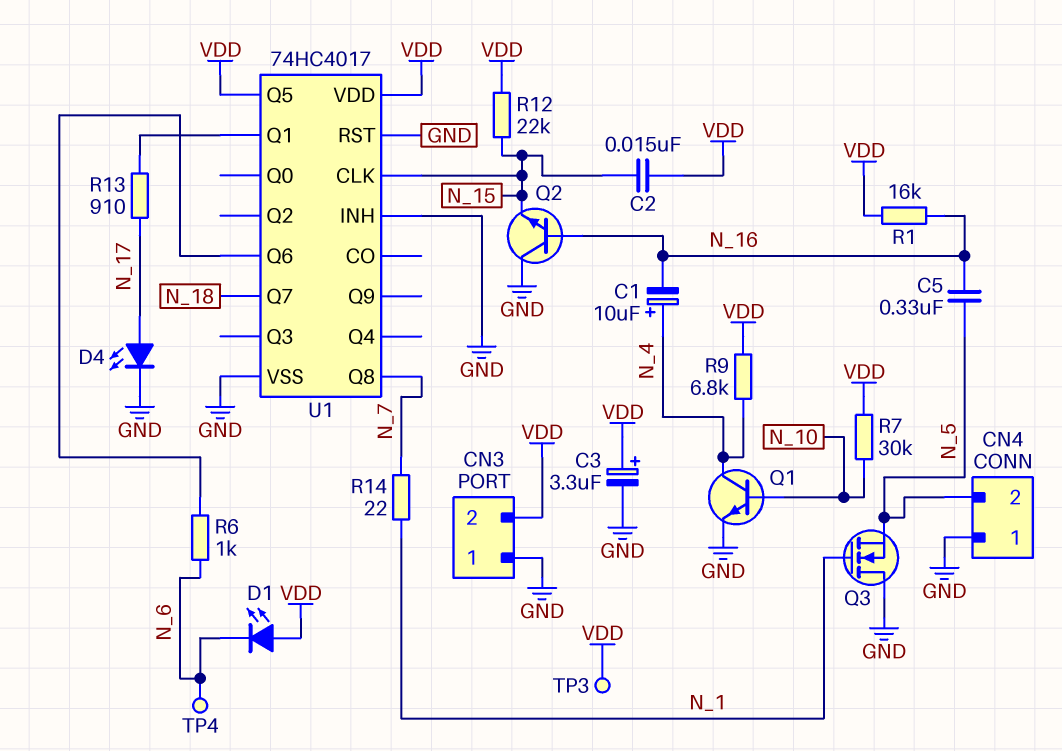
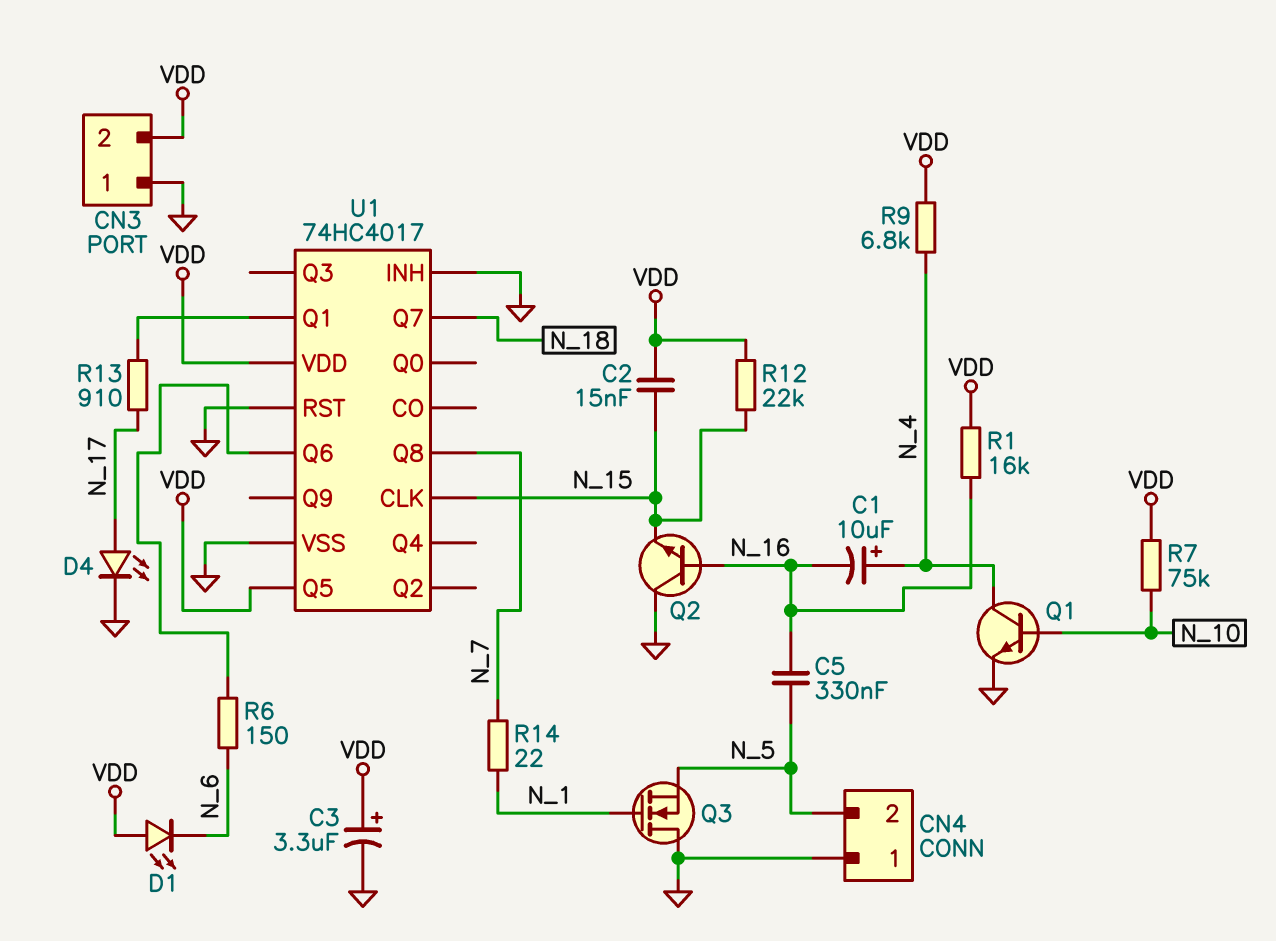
R6: 1k (N_6, U1/Q6) -> 150 (N_6, U1/Q6)
R7: 30k (N_10, VDD) -> 75k (N_10, VDD)
TP3: test point (VDD) -> none
TP4: test point (N_6) -> none

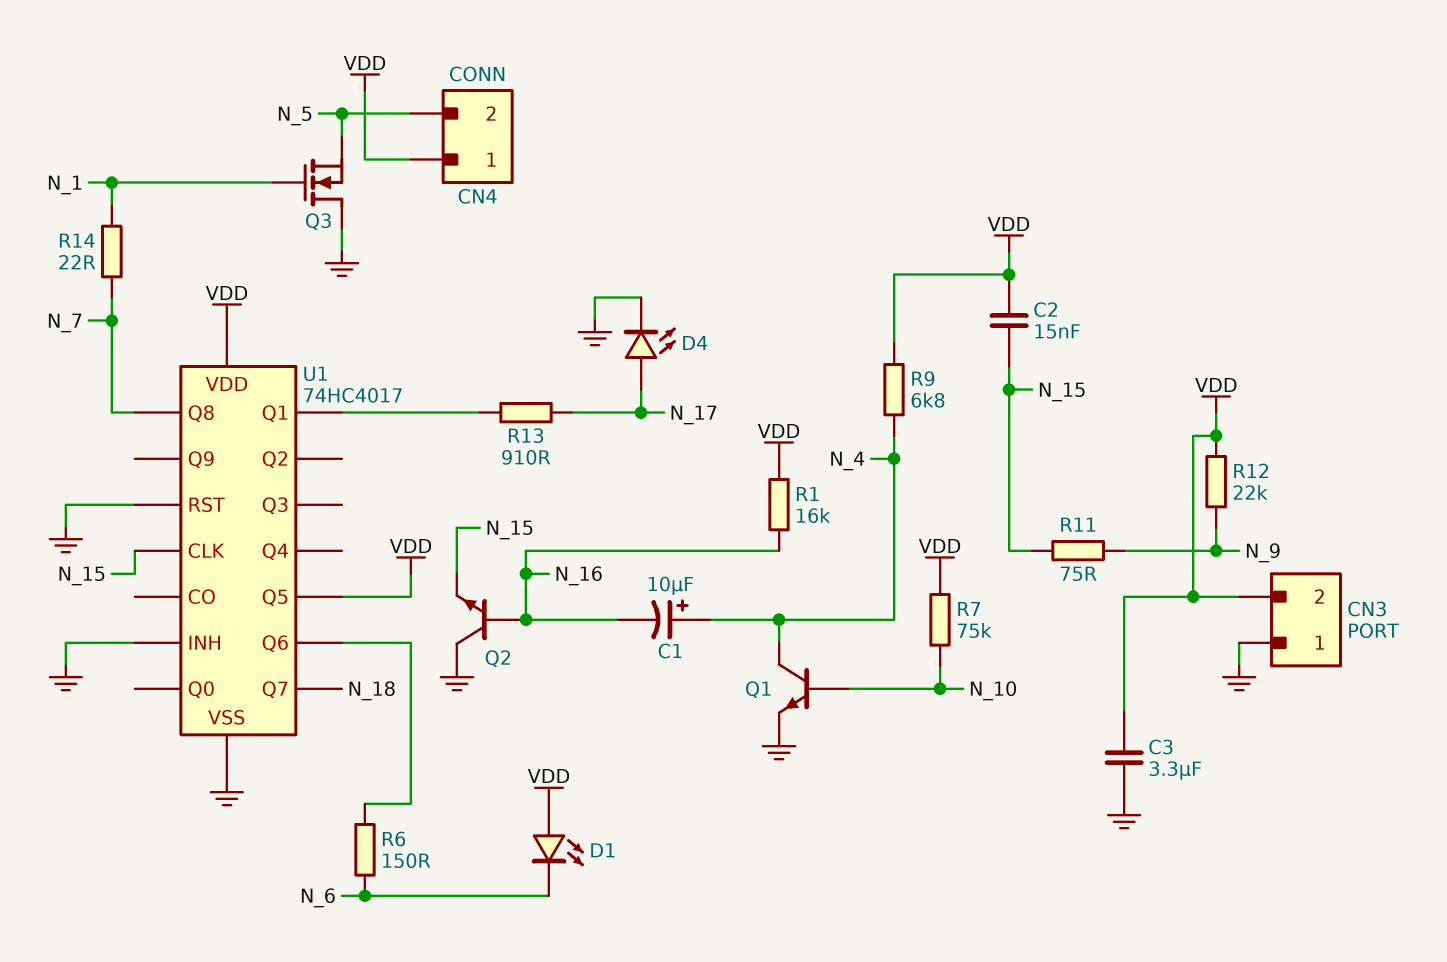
C3: 3.3uF (plus VDD, minus GND) -> 3.3uF (GND, VDD)
C5: 330nF (N_5, N_16) -> none
CN4 pin 1: GND -> VDD
R11: none -> 75 (N_9, N_15)
R12: 22k (N_15, VDD) -> 22k (N_9, VDD)

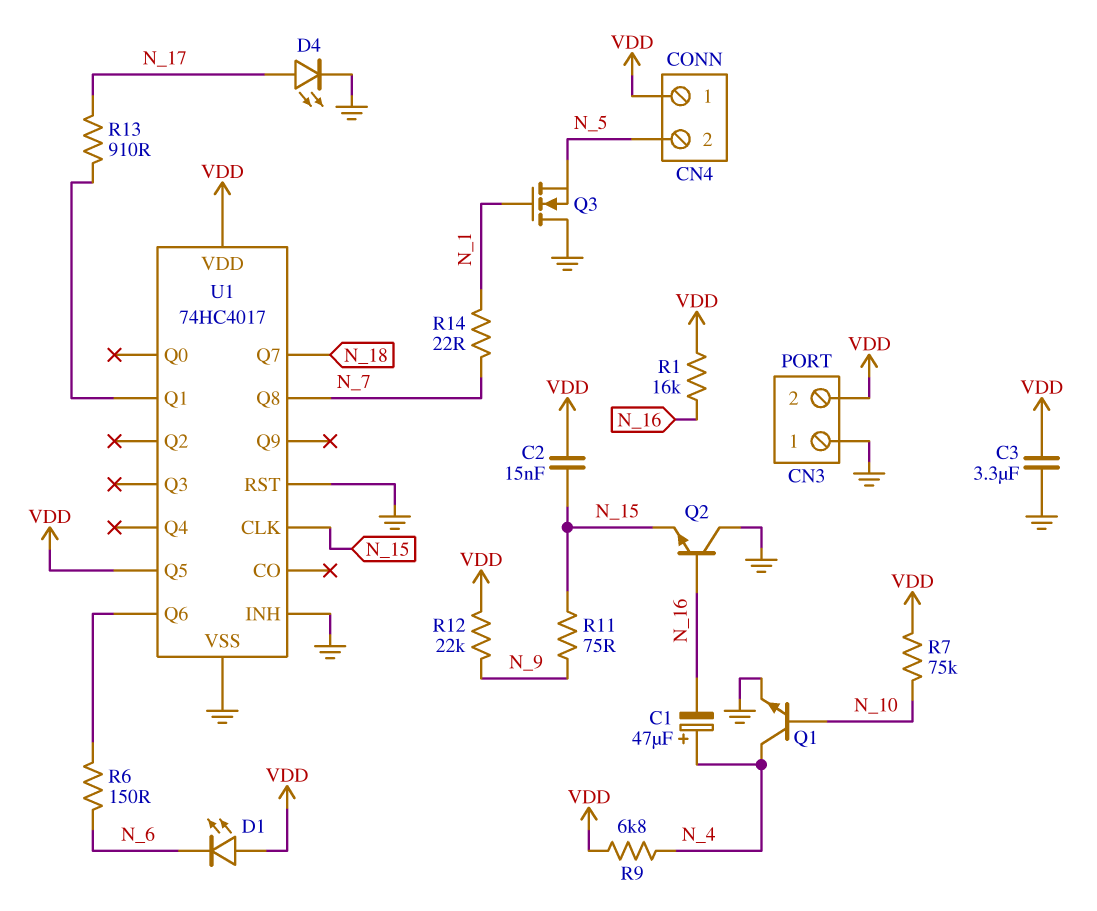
C1: 10uF (plus N_4, minus N_16) -> 47uF (plus N_4, minus N_16)

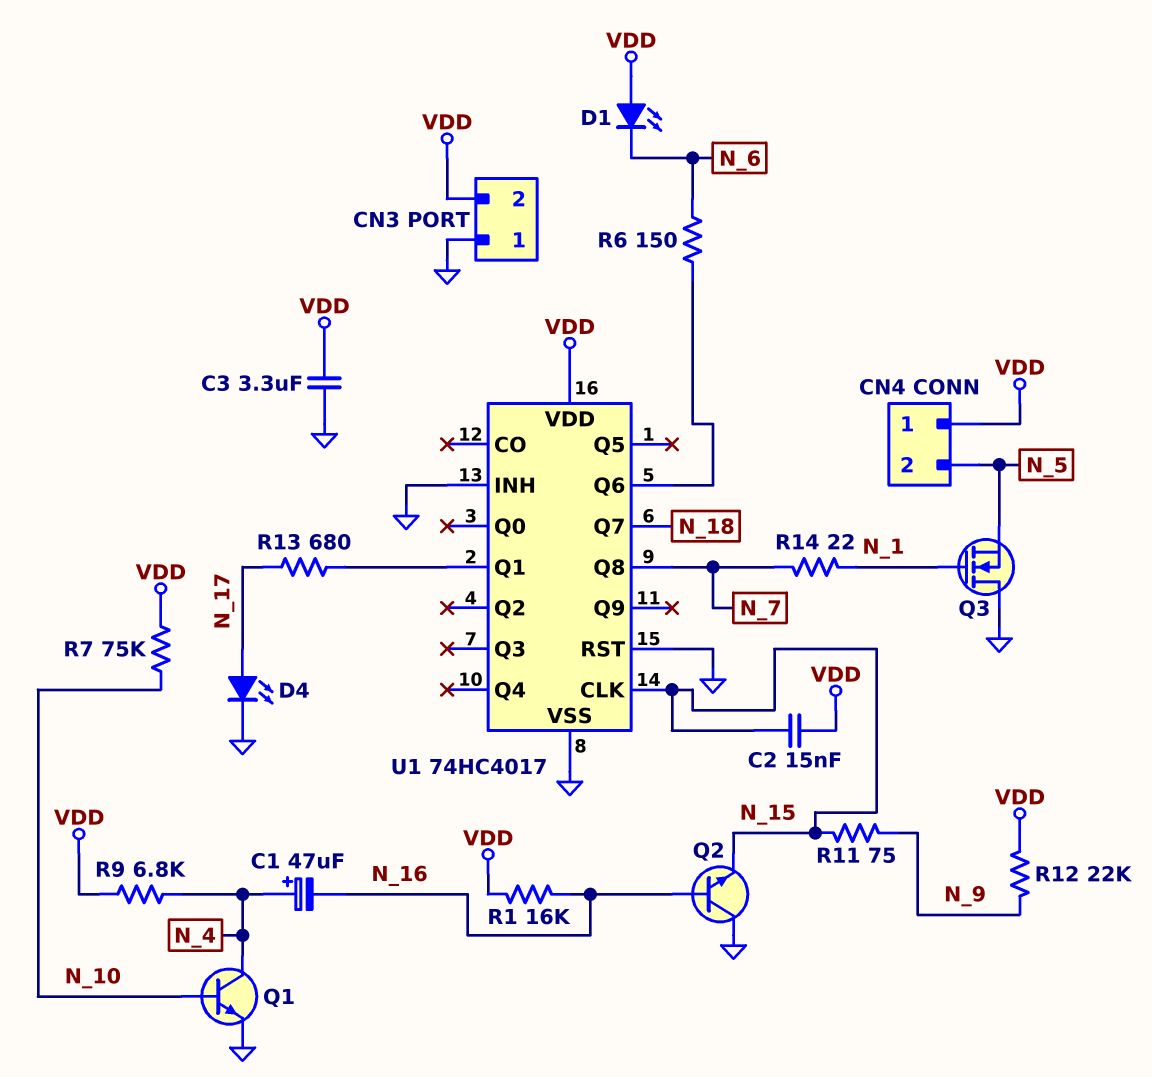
R13: 910 (N_17, U1/Q1) -> 680 (N_17, U1/Q1)
U1 pin Q5: VDD -> none

